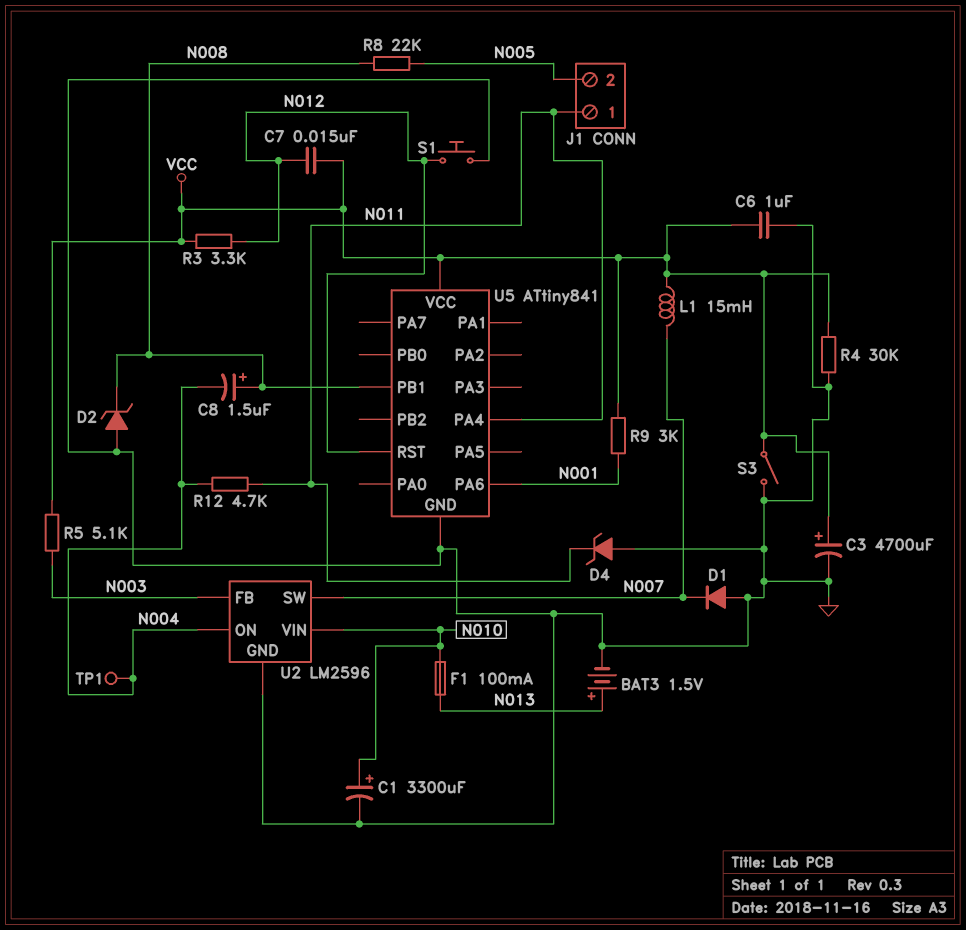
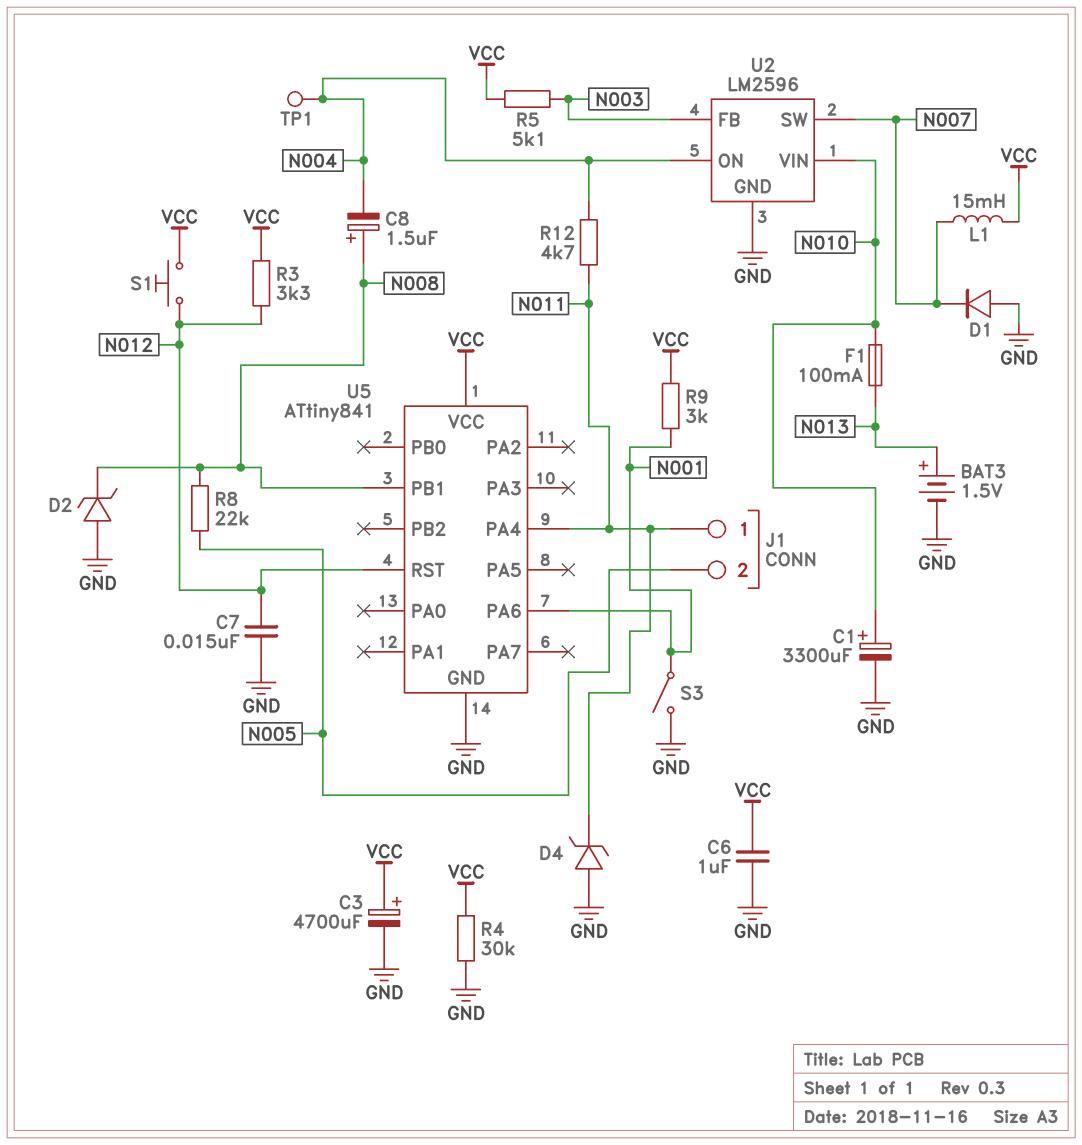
C7: 15nF (N012, VCC) -> 15nF (GND, N012)
S1: button (GND, N012) -> button (N012, VCC)
S3: switch (GND, VCC) -> switch (GND, N001)

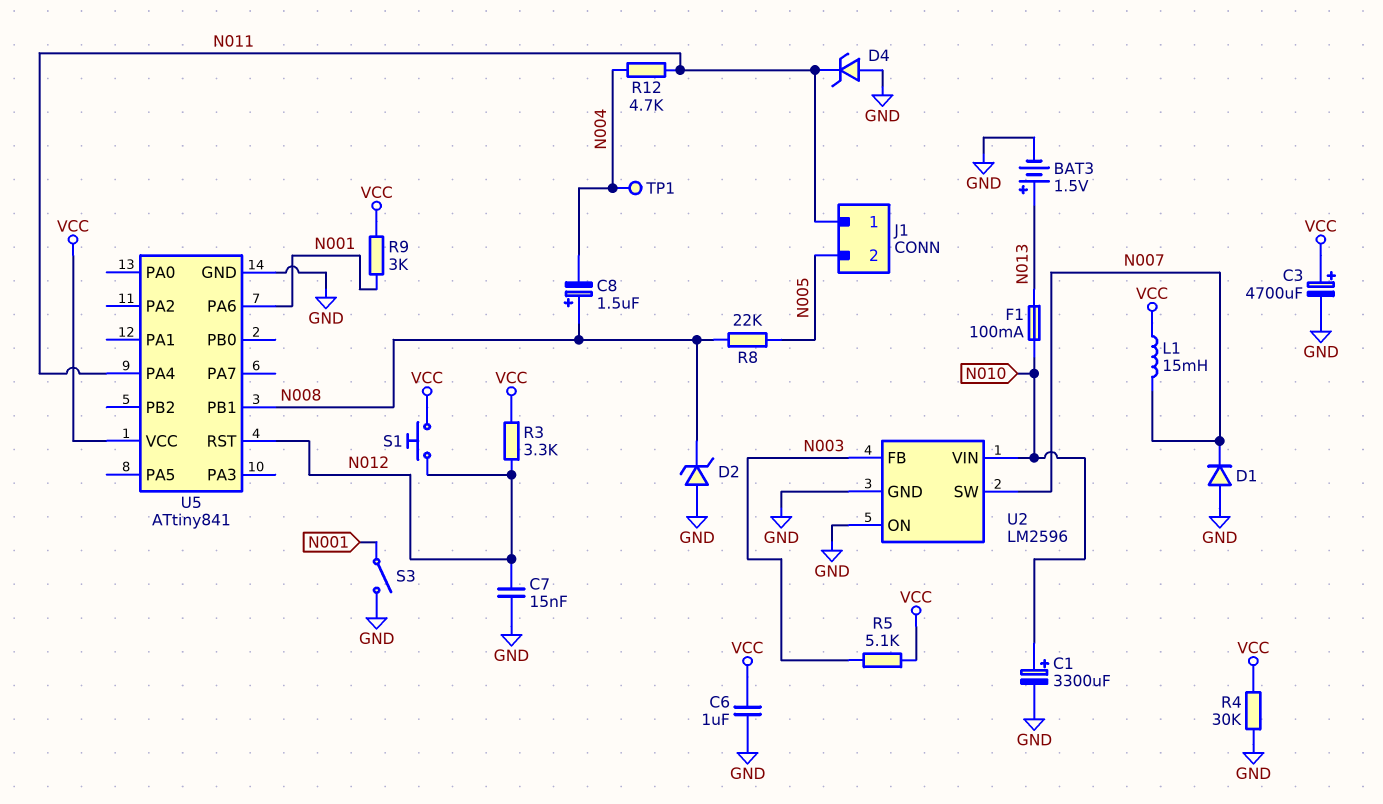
U2 pin ON: N004 -> GND

